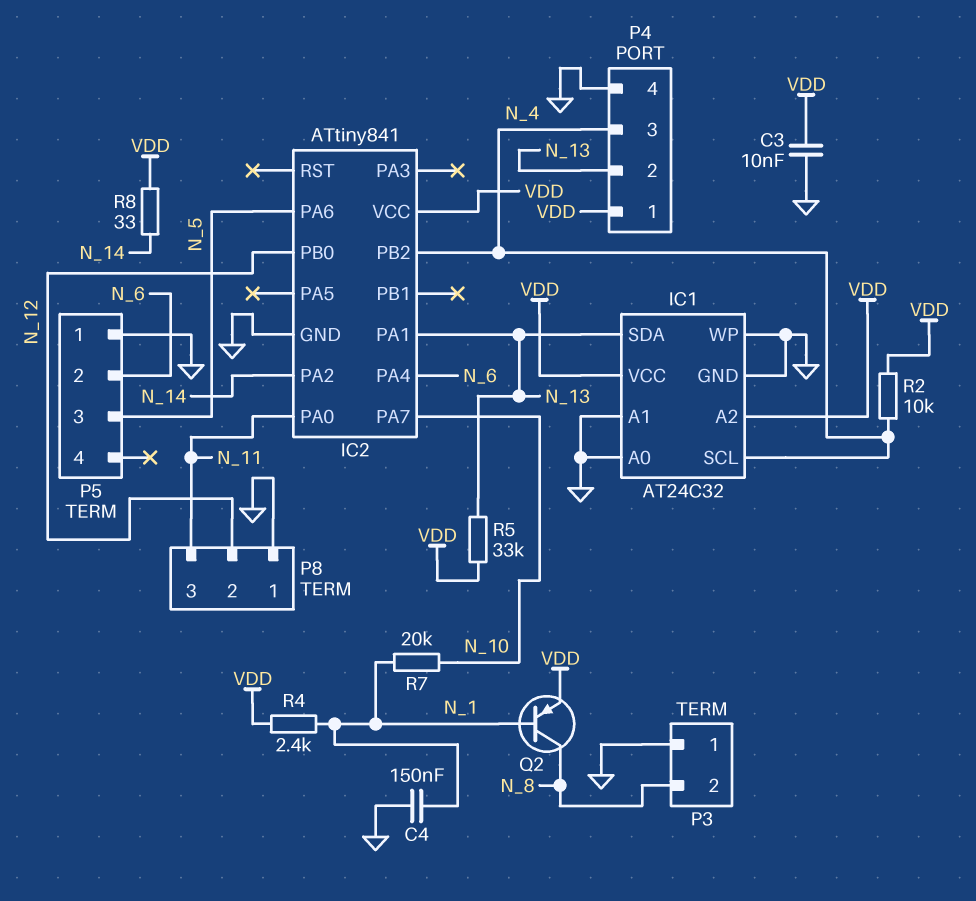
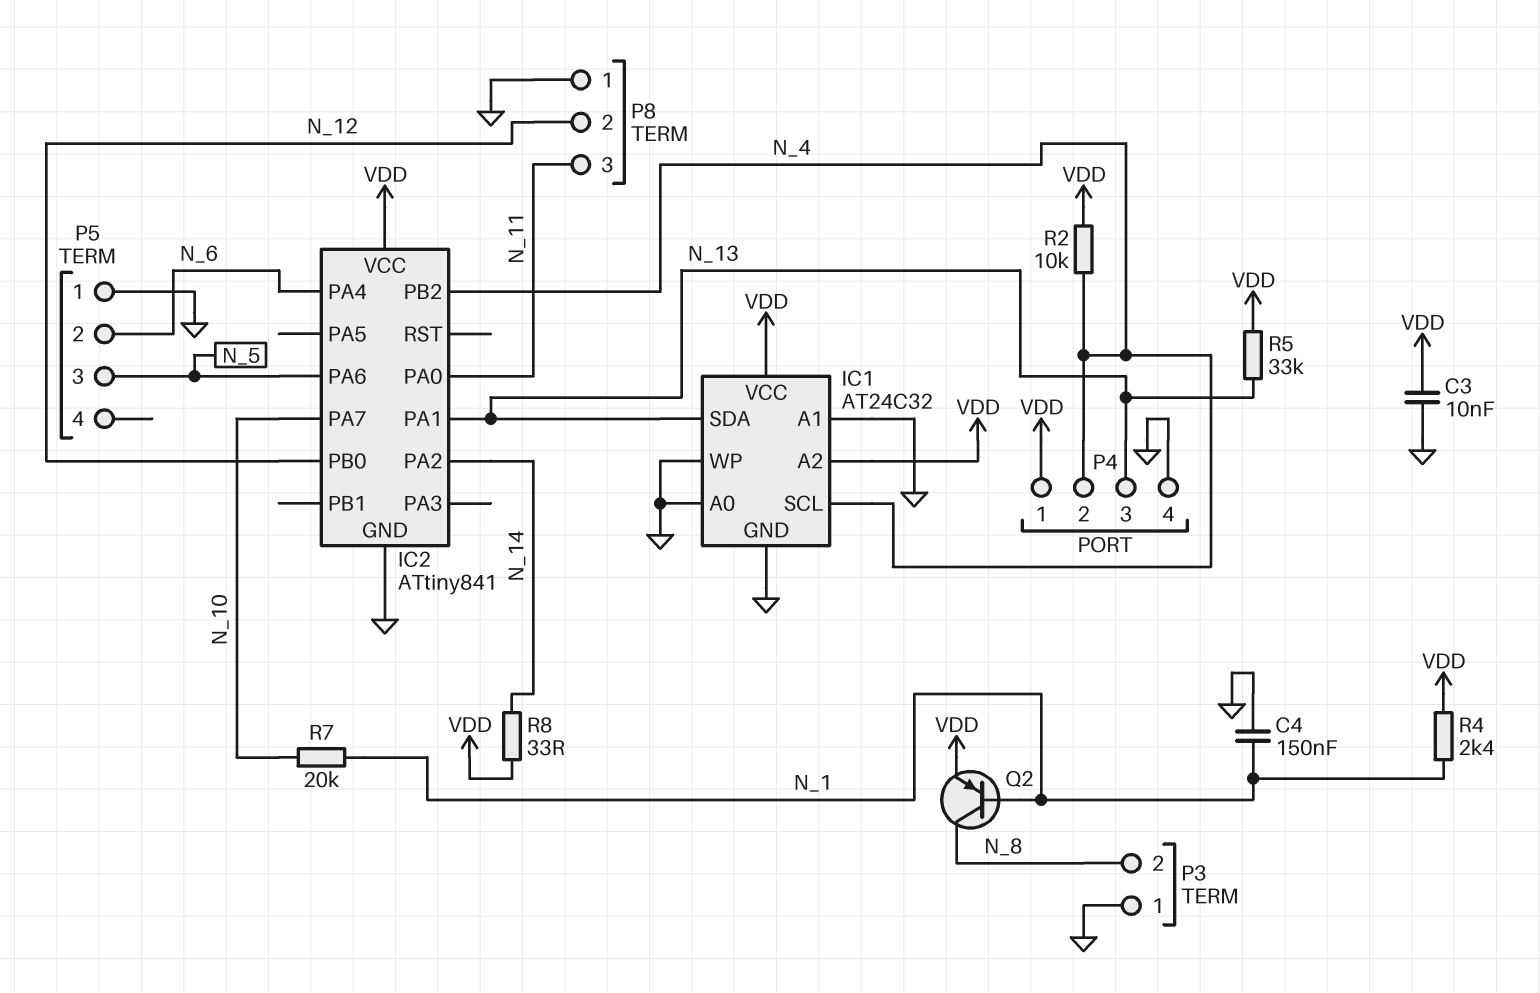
P4 pin 2: N_13 -> N_4
P4 pin 3: N_4 -> N_13

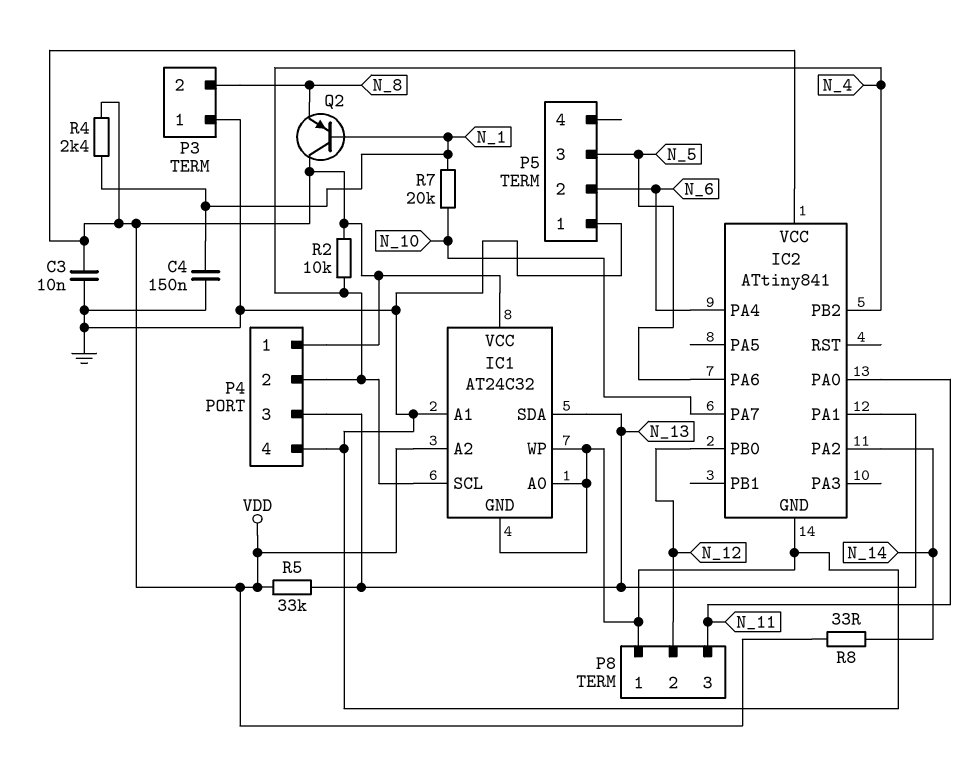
Q2: PNP (B N_1, C N_8, E VDD) -> PNP (B N_1, C VDD, E N_8)

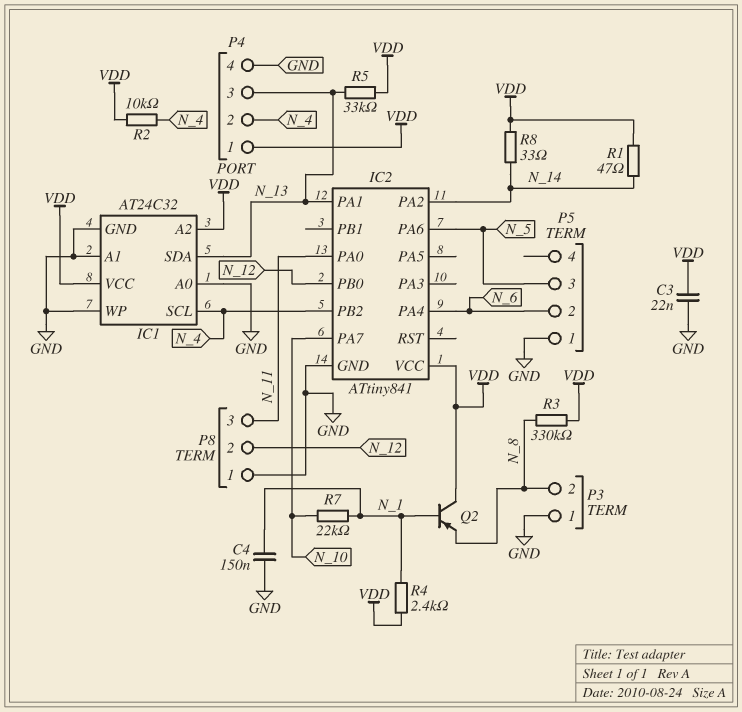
C3: 10nF (GND, VDD) -> 22nF (GND, VDD)
R1: none -> 47 (N_14, VDD)
R3: none -> 330k (N_8, VDD)
R7: 20k (N_1, N_10) -> 22k (N_1, N_10)

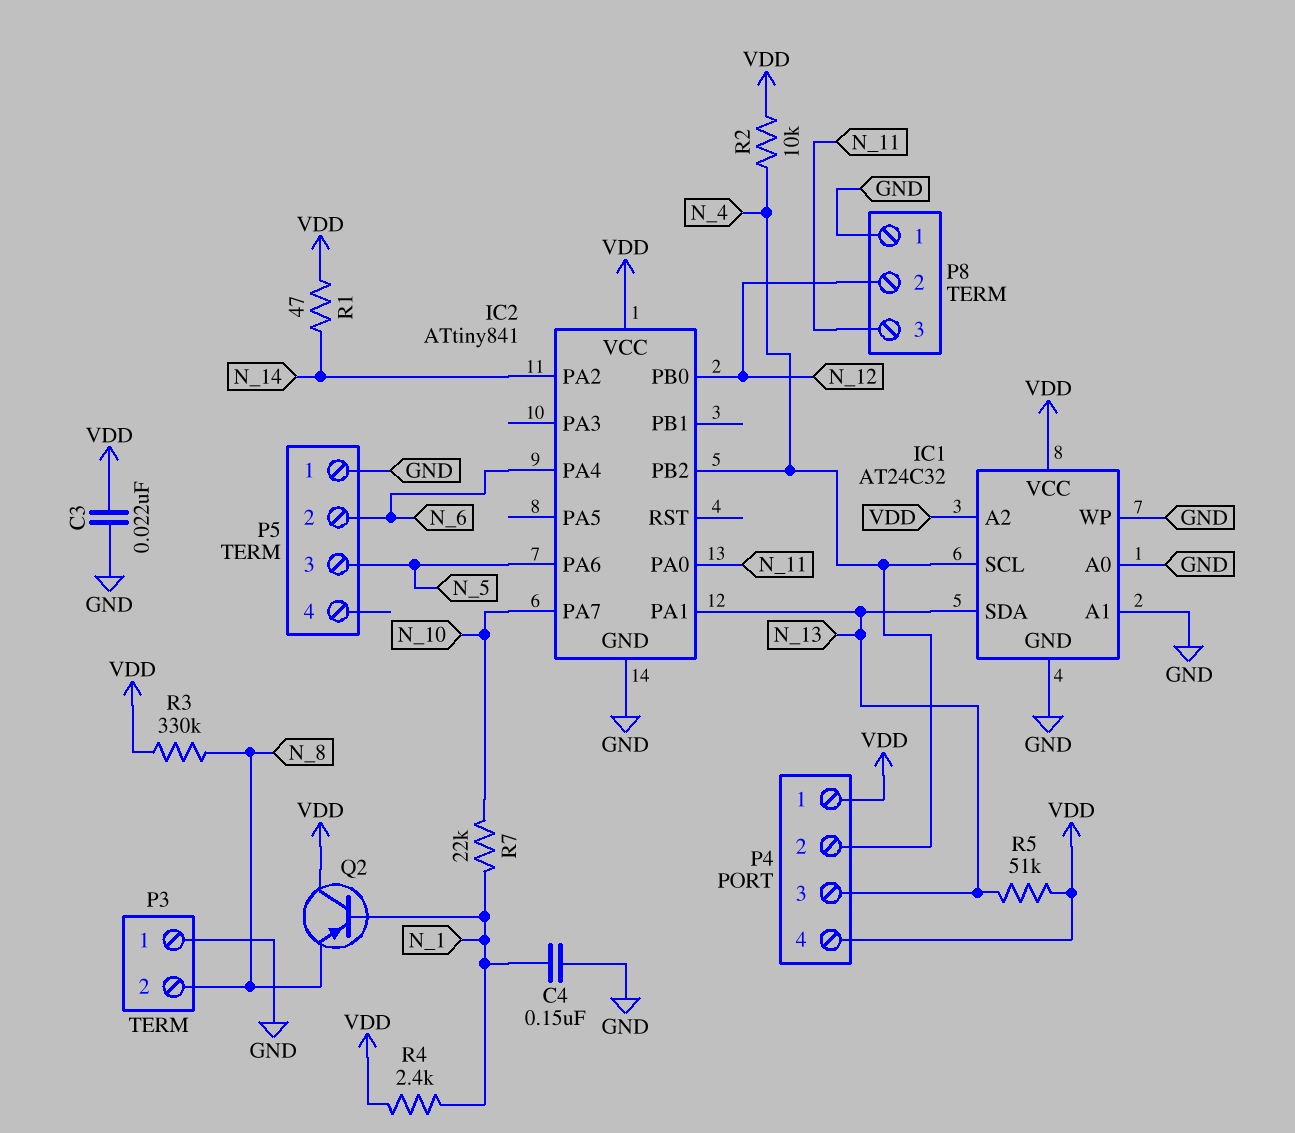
P4 pin 4: GND -> VDD
R5: 33k (N_13, VDD) -> 51k (N_13, VDD)
R8: 33 (N_14, VDD) -> none

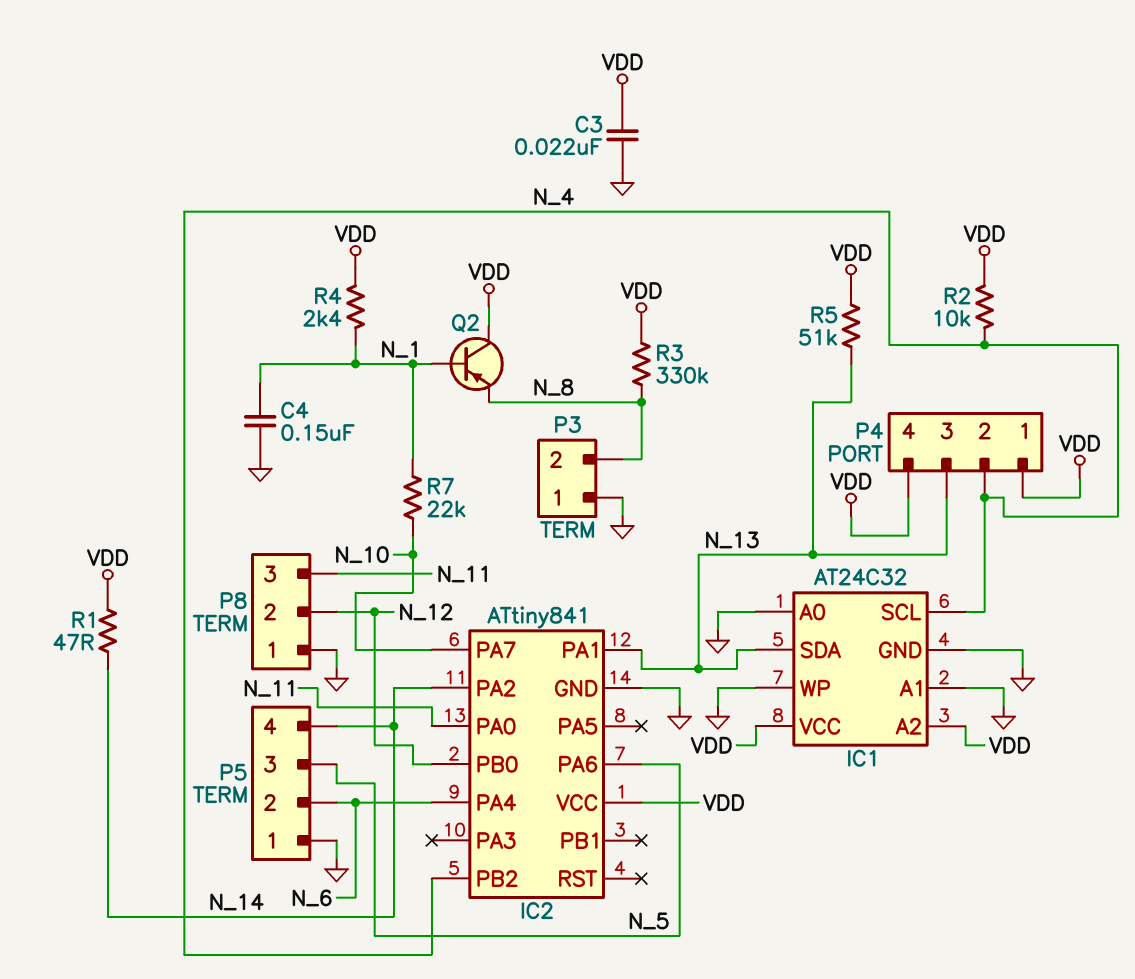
P5 pin 4: none -> N_14

